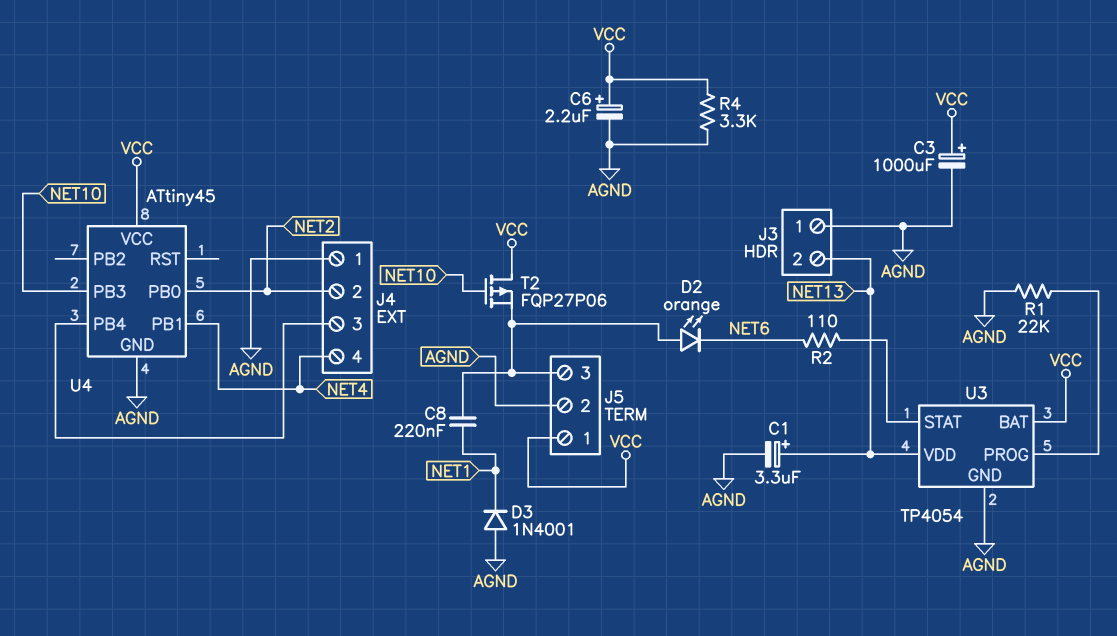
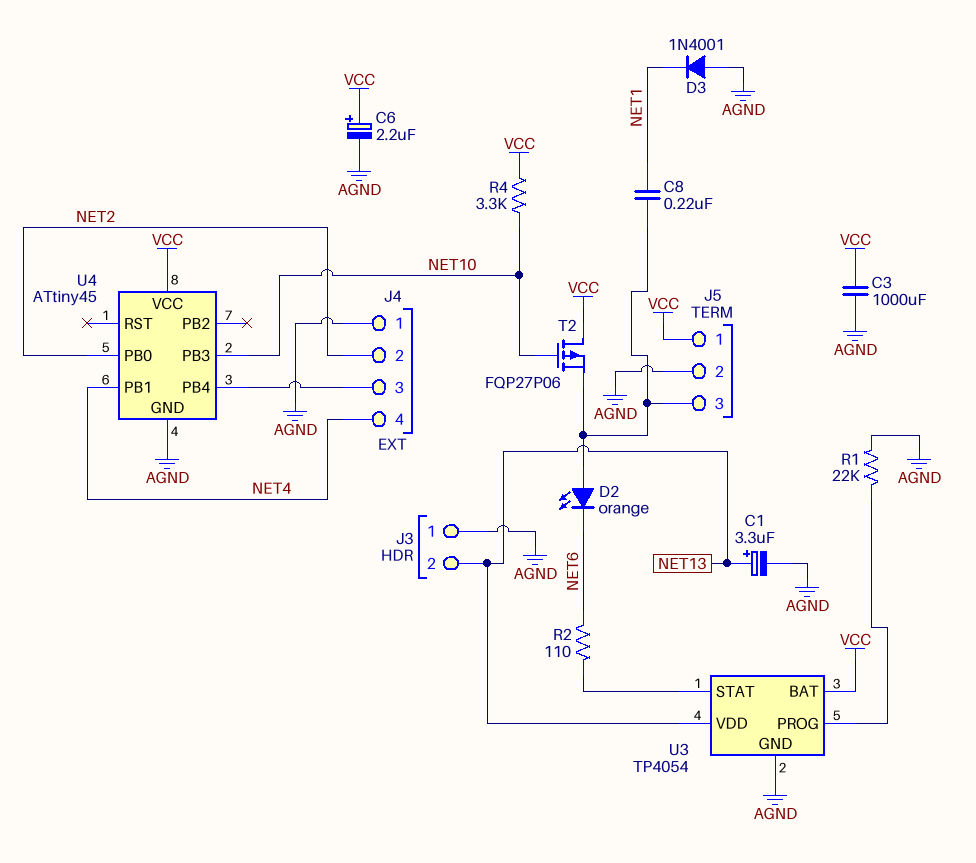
C3: 1000uF (plus VCC, minus AGND) -> 1000uF (AGND, VCC)
R4: 3.3k (AGND, VCC) -> 3.3k (NET10, VCC)

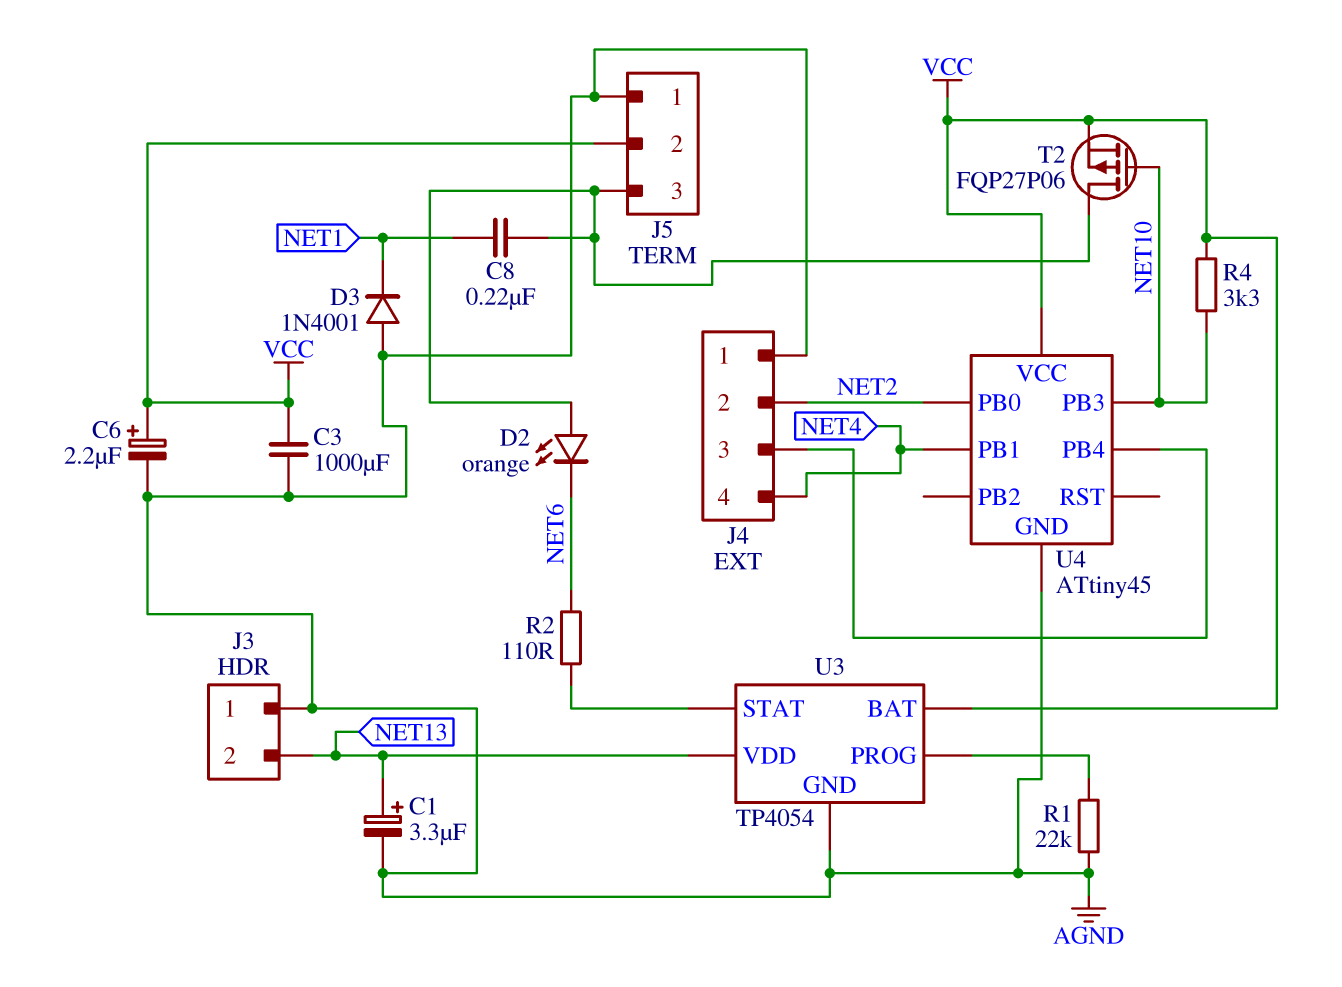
J5 pin 1: VCC -> AGND
J5 pin 2: AGND -> VCC
T2: PMOS FQP27P06 (G NET10, D VCC, S J5/3) -> PMOS FQP27P06 (G NET10, D J5/3, S VCC)

